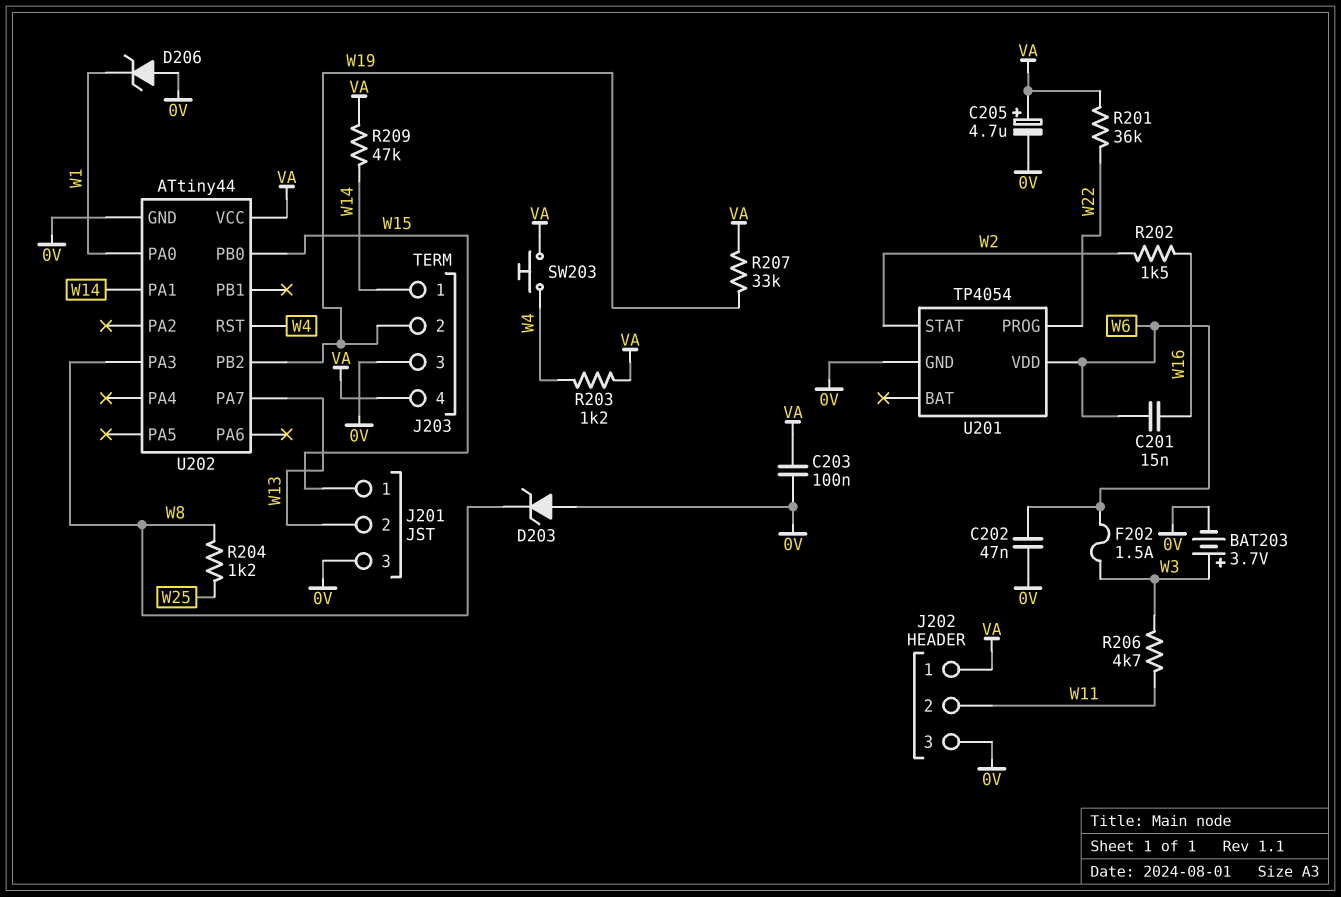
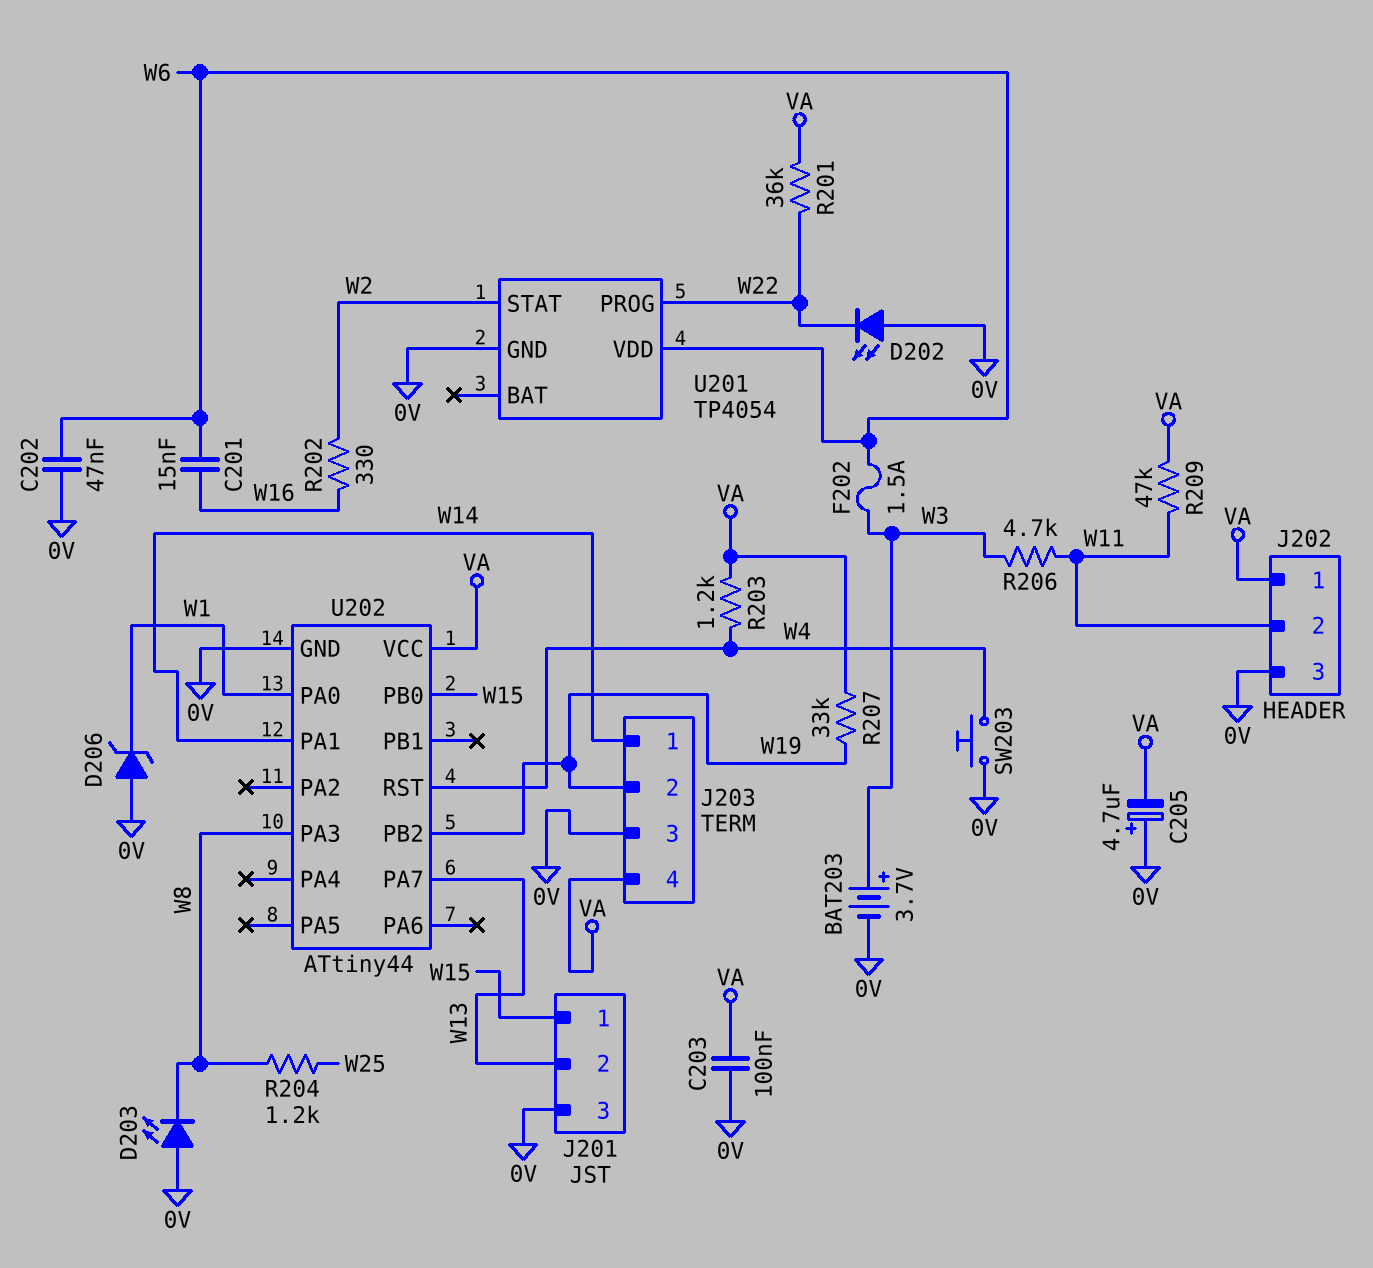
C205: 4.7uF (plus VA, minus 0V) -> 4.7uF (plus 0V, minus VA)
D202: none -> LED (A 0V, K W22)
D203: zener (A 0V, K W8) -> LED (A 0V, K W8)
R202: 1.5k (W2, W16) -> 330 (W2, W16)
R209: 47k (VA, W14) -> 47k (VA, W11)
SW203: button (VA, W4) -> button (0V, W4)

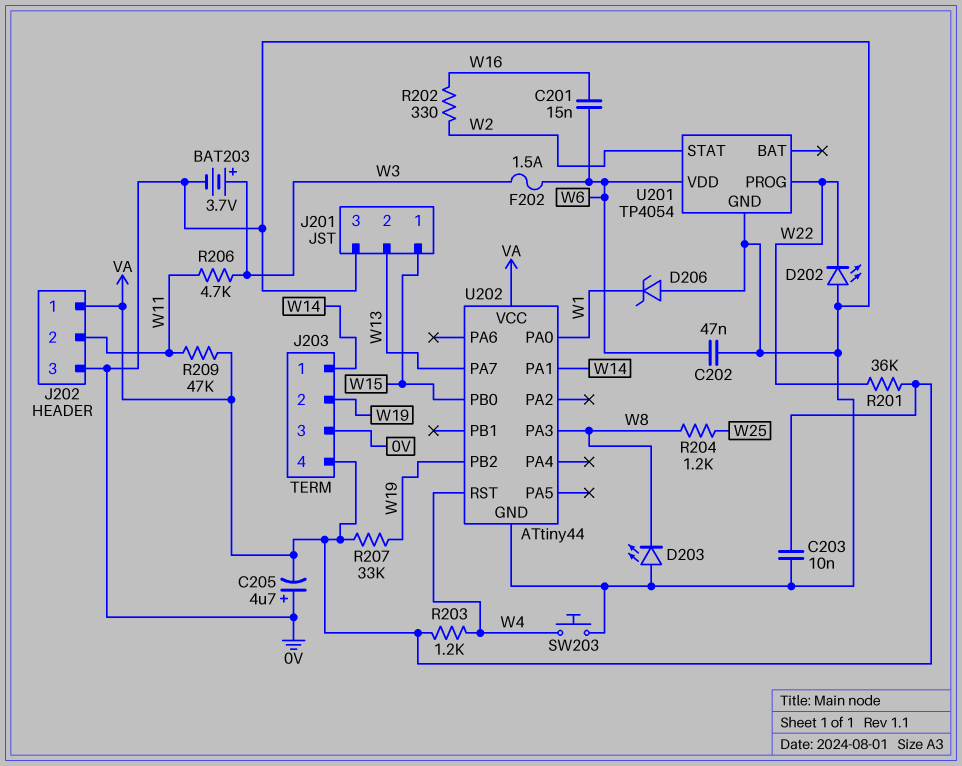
C203: 100nF (0V, VA) -> 10nF (0V, VA)

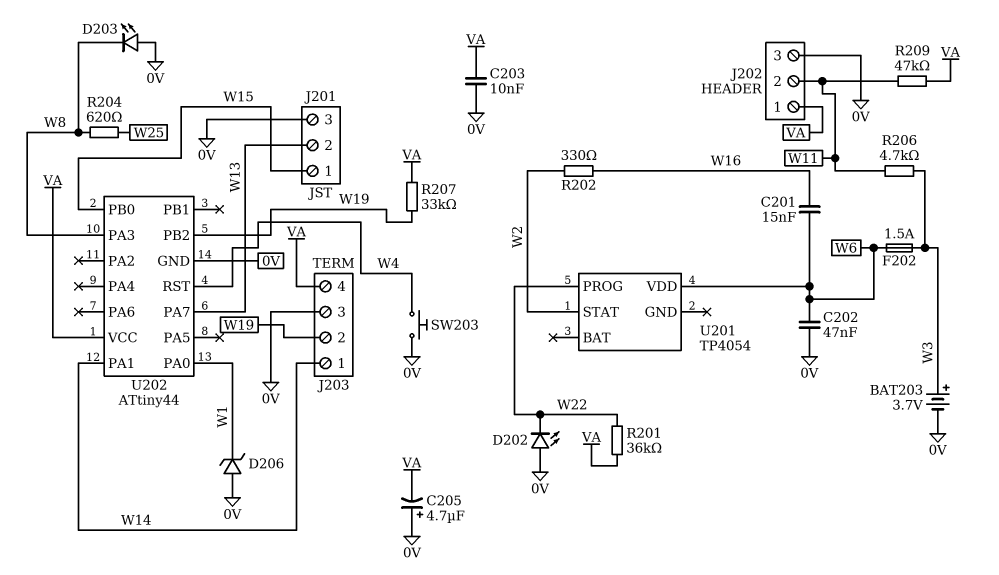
R203: 1.2k (VA, W4) -> none
R204: 1.2k (W8, W25) -> 620 (W8, W25)
U201 pin GND: 0V -> none

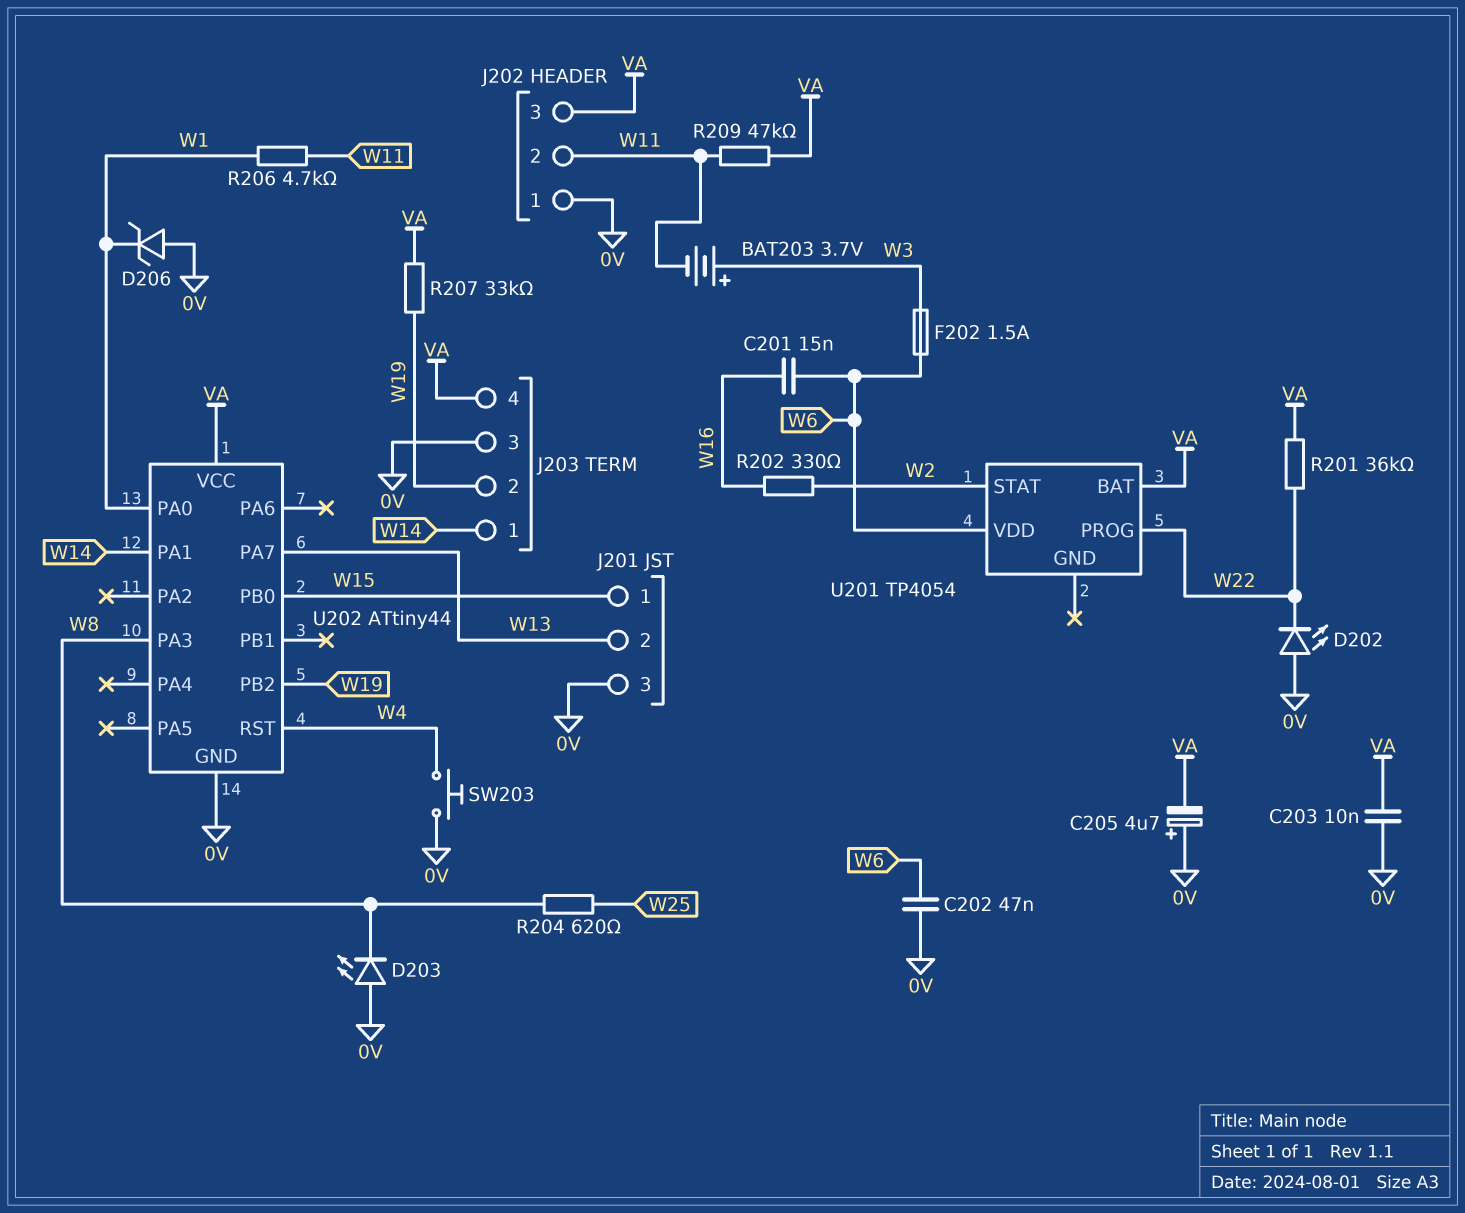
BAT203: 3.7V (plus W3, minus 0V) -> 3.7V (plus W3, minus W11)
J202 pin 1: VA -> 0V
J202 pin 3: 0V -> VA
R206: 4.7k (W3, W11) -> 4.7k (W1, W11)
U201 pin BAT: none -> VA

